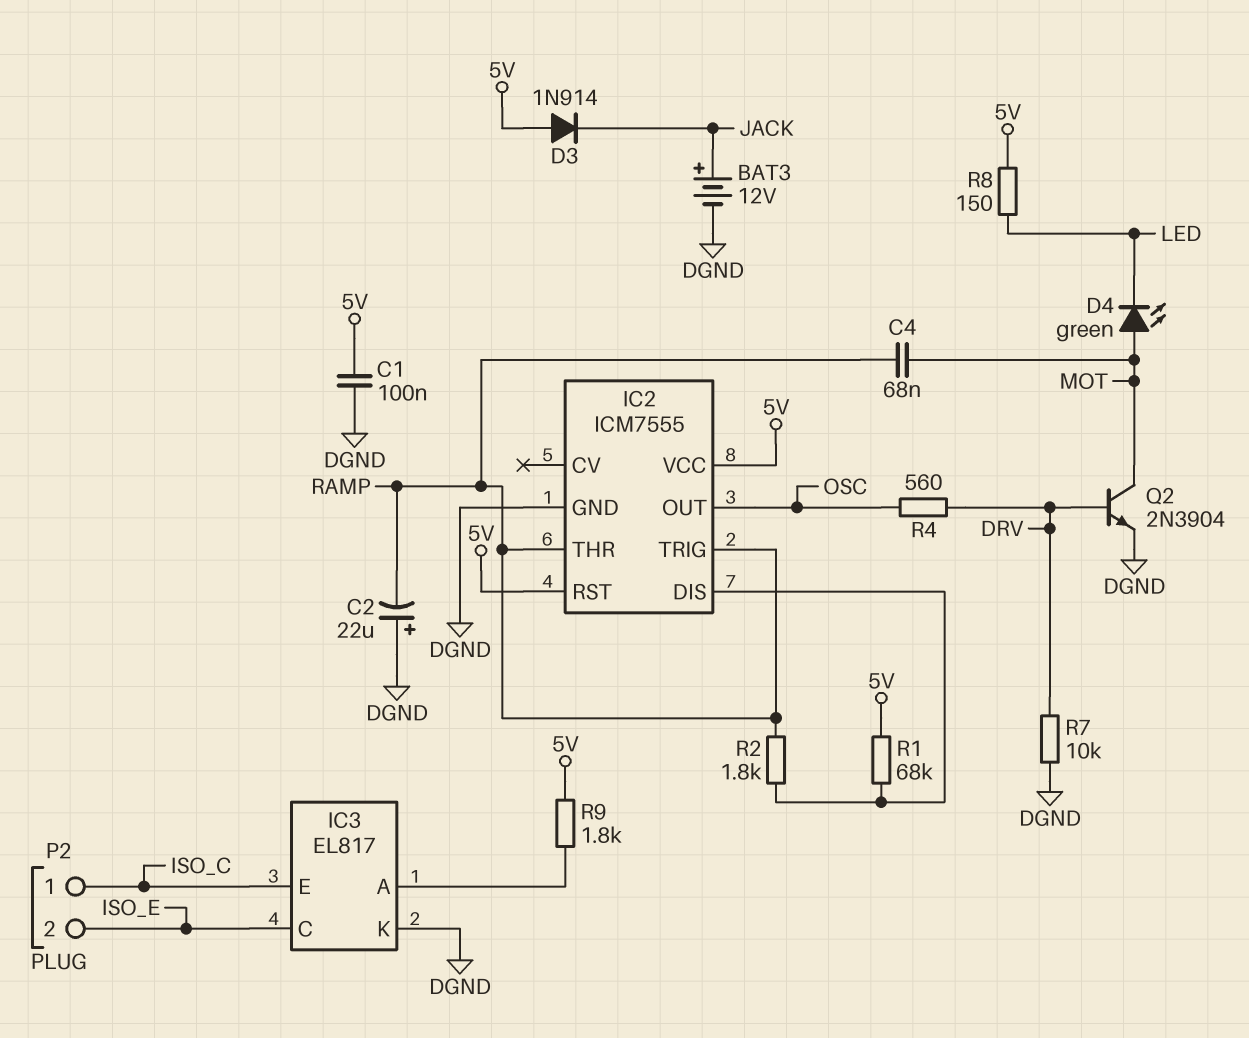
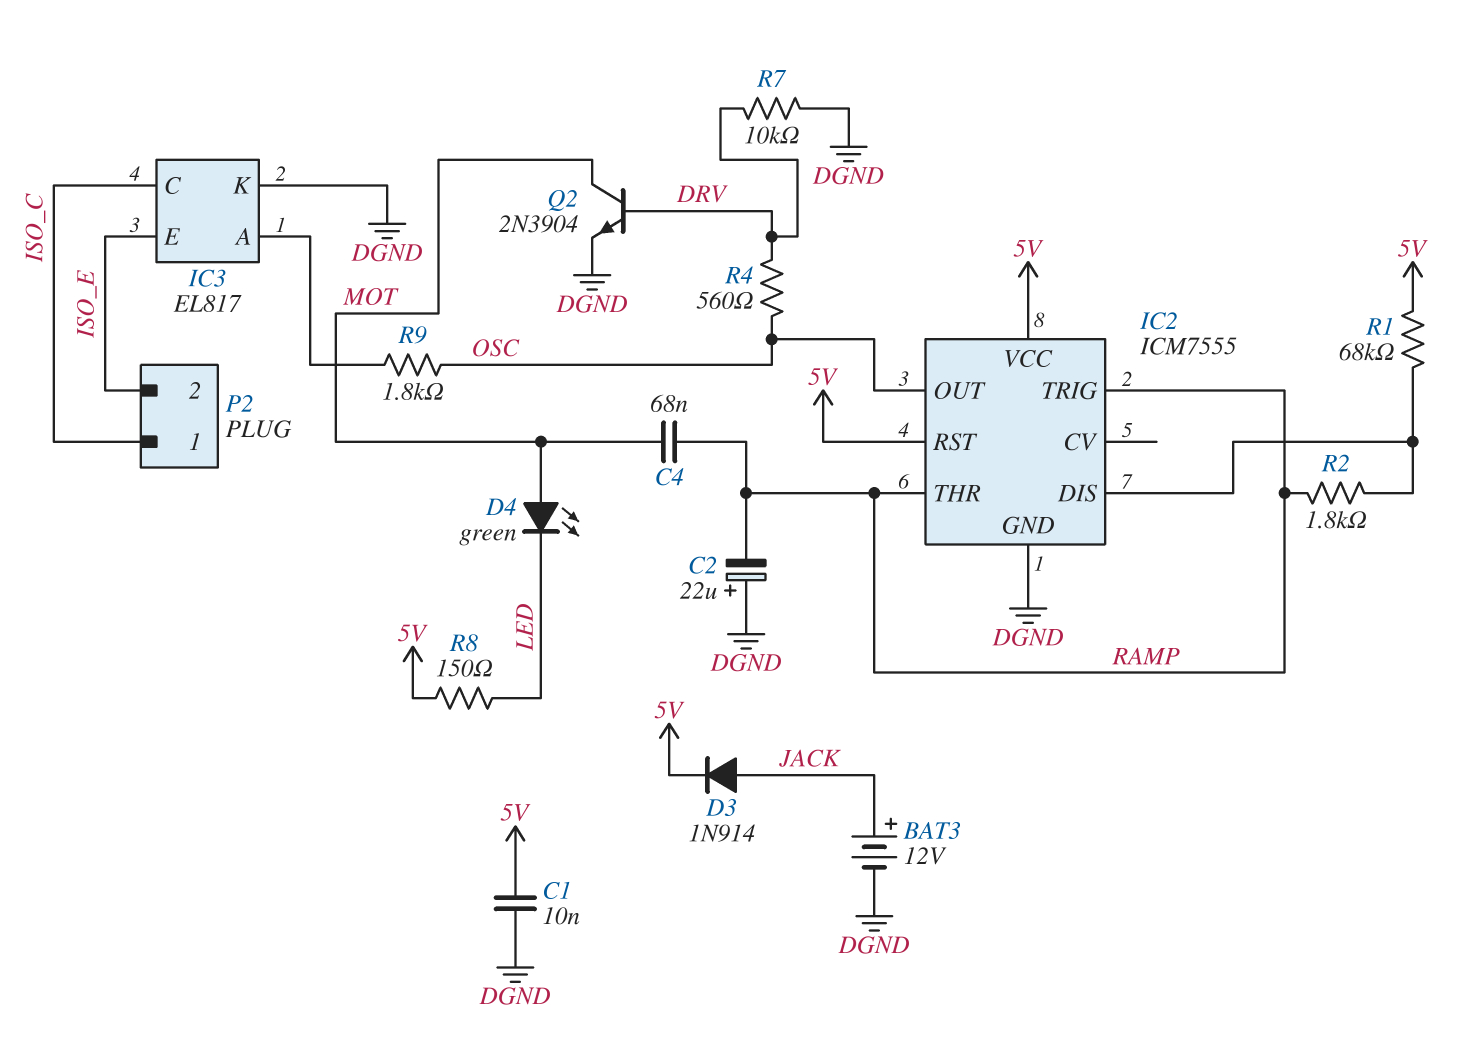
C1: 100nF (5V, DGND) -> 10nF (5V, DGND)
D3: diode 1N914 (A 5V, K JACK) -> diode 1N914 (A JACK, K 5V)
IC3 pin C: ISO_E -> ISO_C
IC3 pin E: ISO_C -> ISO_E
R9: 1.8k (5V, IC3/A) -> 1.8k (IC3/A, OSC)

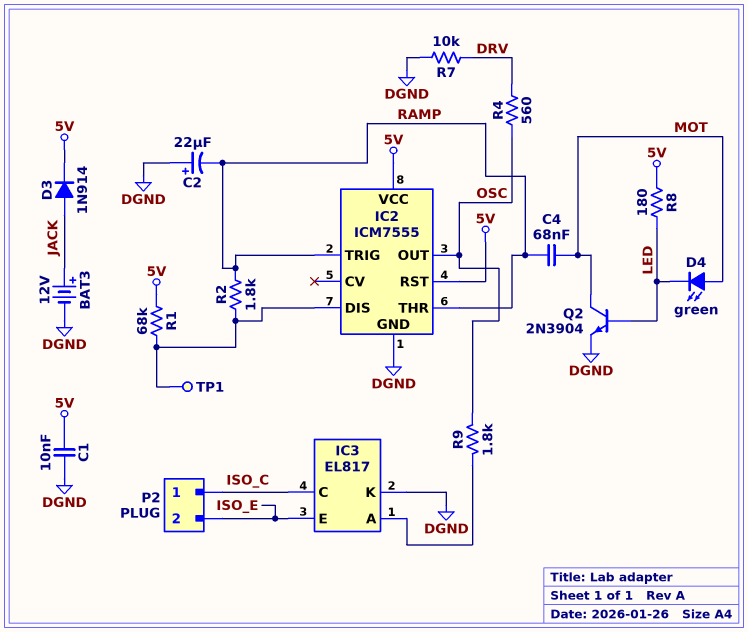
Q2: NPN 2N3904 (B DRV, C MOT, E DGND) -> NPN 2N3904 (B LED, C MOT, E DGND)
R8: 150 (5V, LED) -> 180 (5V, LED)
TP1: none -> test point (IC2/DIS)

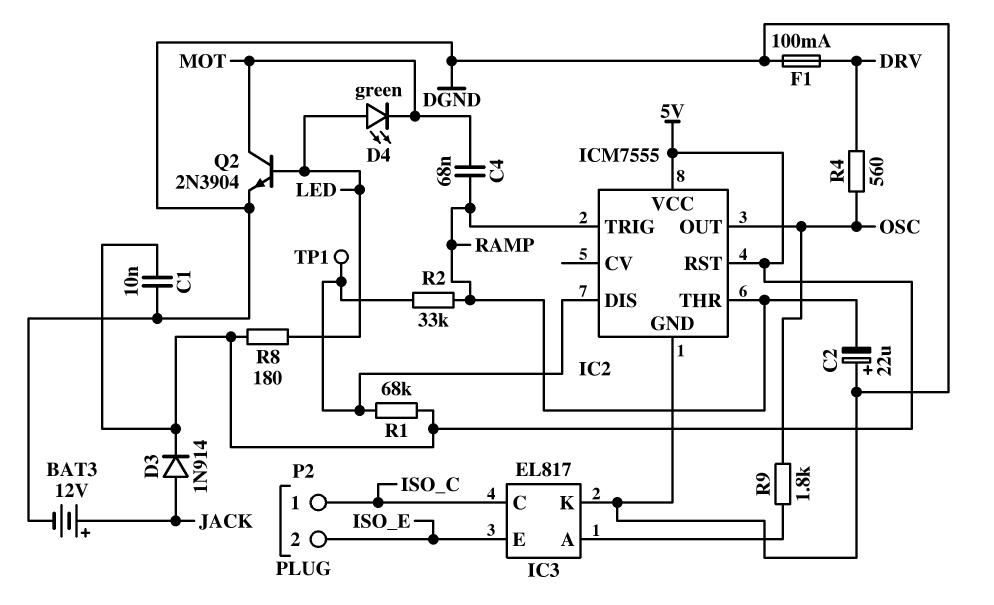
D4: LED green (A MOT, K LED) -> LED green (A LED, K MOT)
F1: none -> 100mA (DGND, DRV)
R2: 1.8k (IC2/DIS, RAMP) -> 33k (IC2/DIS, RAMP)
R7: 10k (DGND, DRV) -> none

